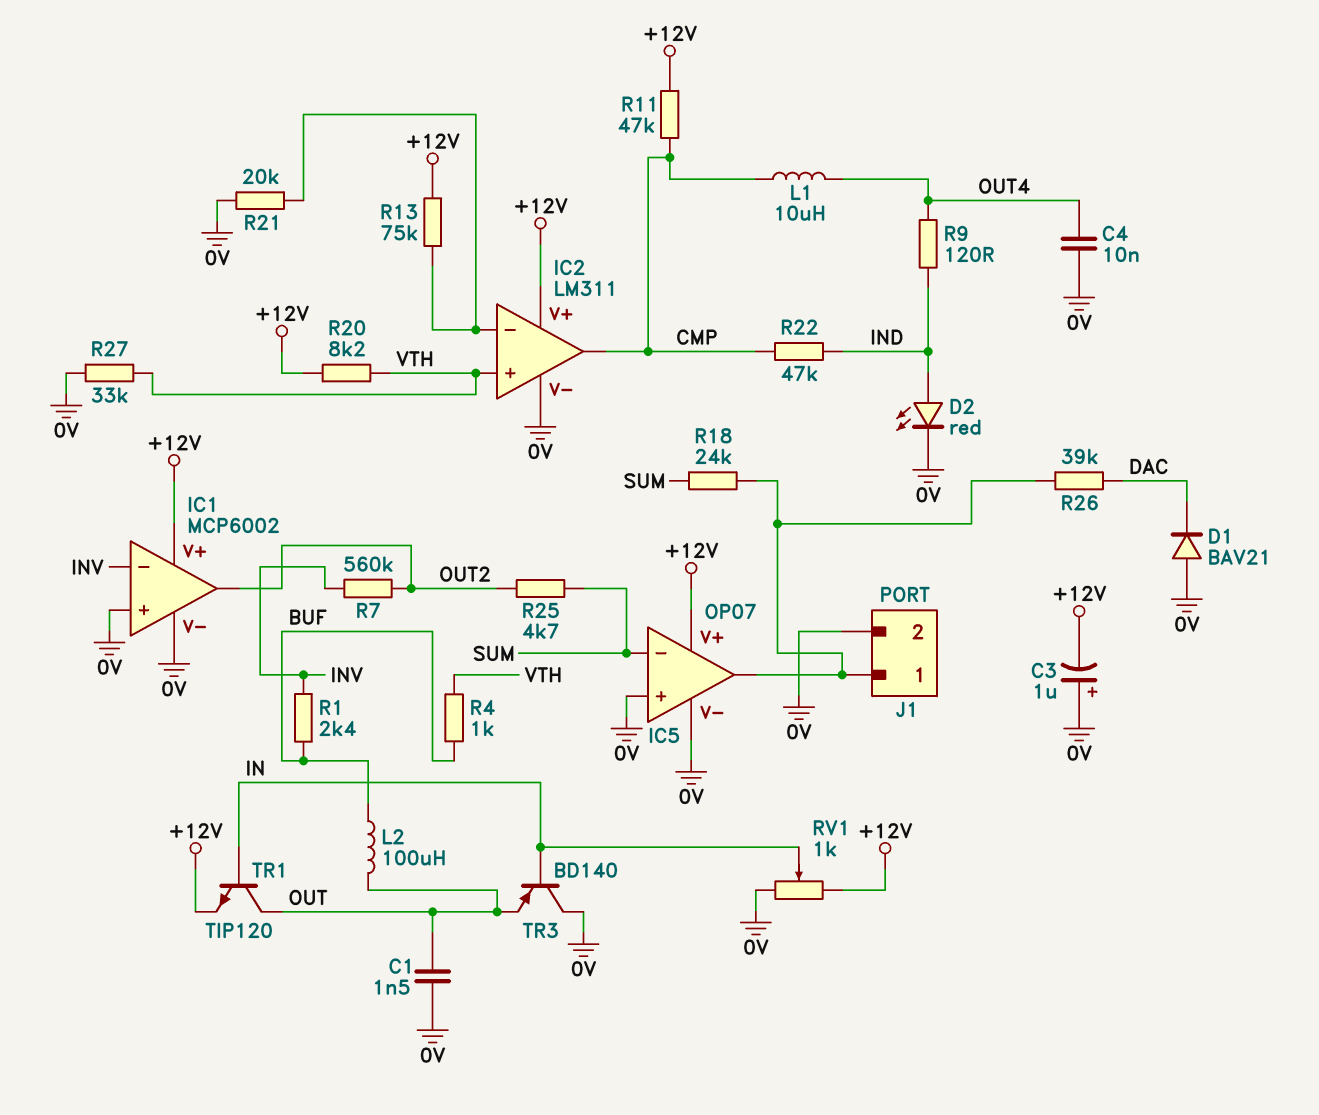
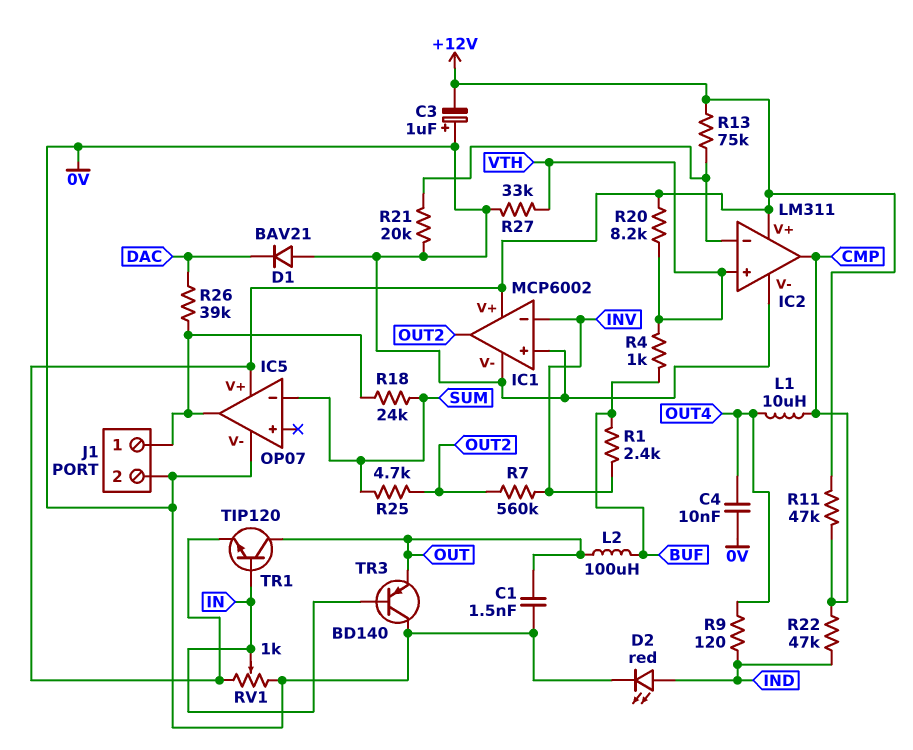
IC5 pin in+: 0V -> none

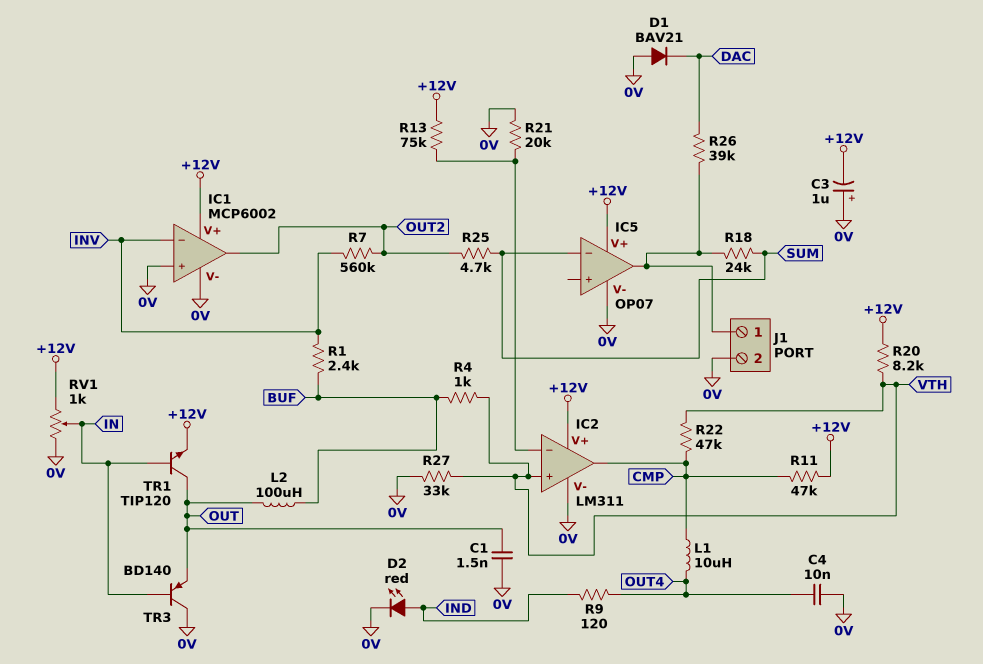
R22: 47k (CMP, IND) -> 47k (CMP, VTH)

